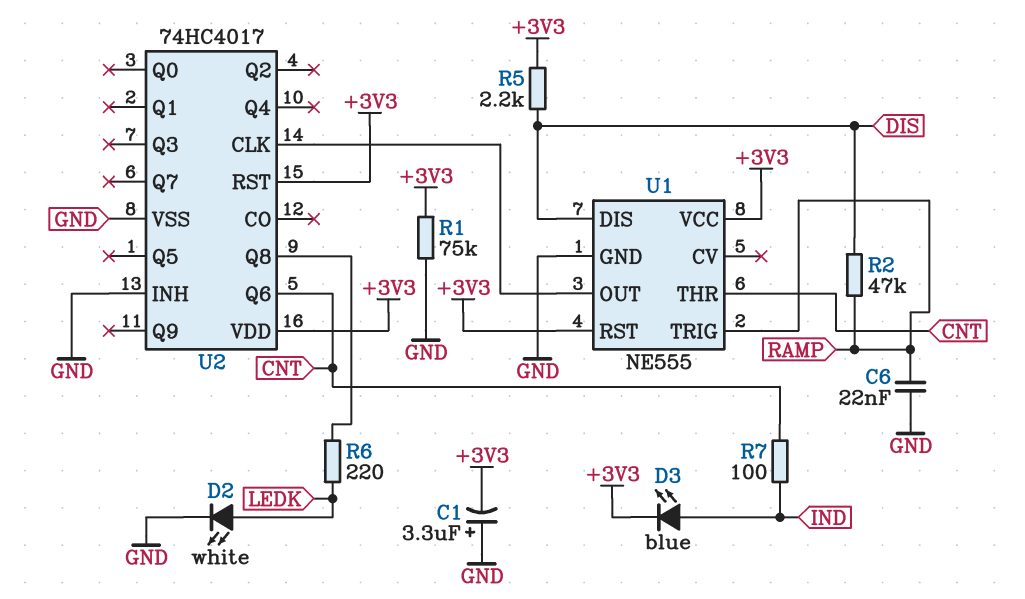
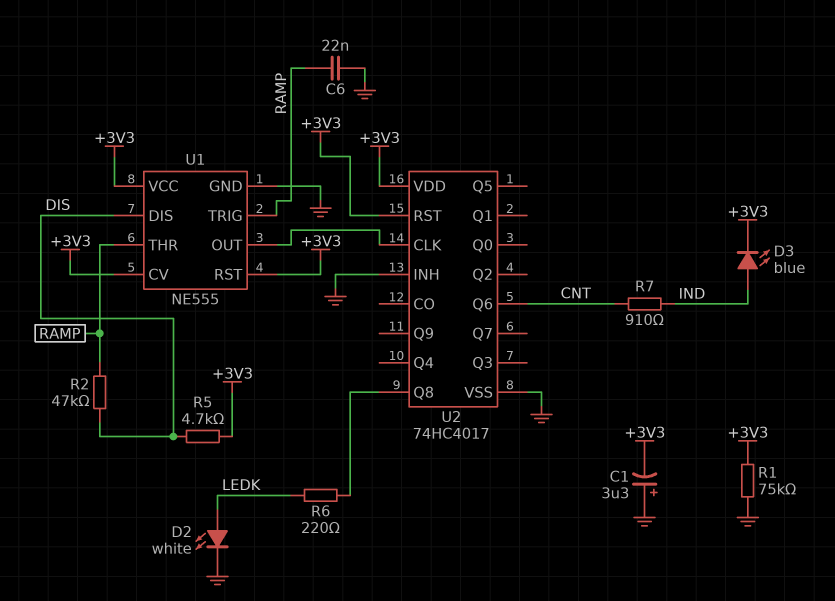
R5: 2.2k (+3V3, DIS) -> 4.7k (+3V3, DIS)
R7: 100 (CNT, IND) -> 910 (CNT, IND)
U1 pin CV: none -> +3V3
U1 pin THR: CNT -> RAMP

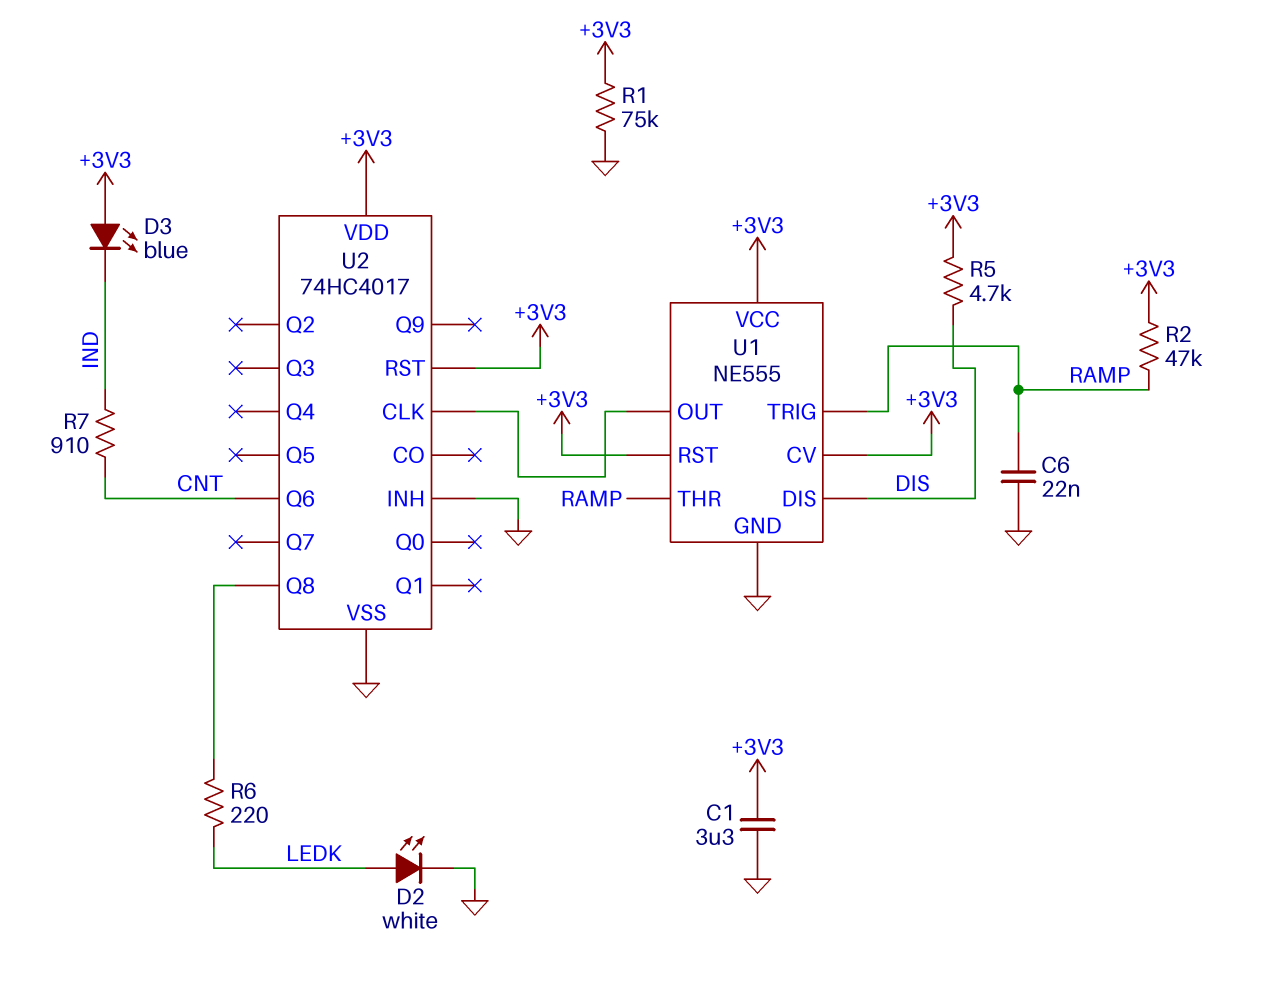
C1: 3.3uF (plus GND, minus +3V3) -> 3.3uF (+3V3, GND)
D3: LED blue (A IND, K +3V3) -> LED blue (A +3V3, K IND)
R2: 47k (DIS, RAMP) -> 47k (+3V3, RAMP)

